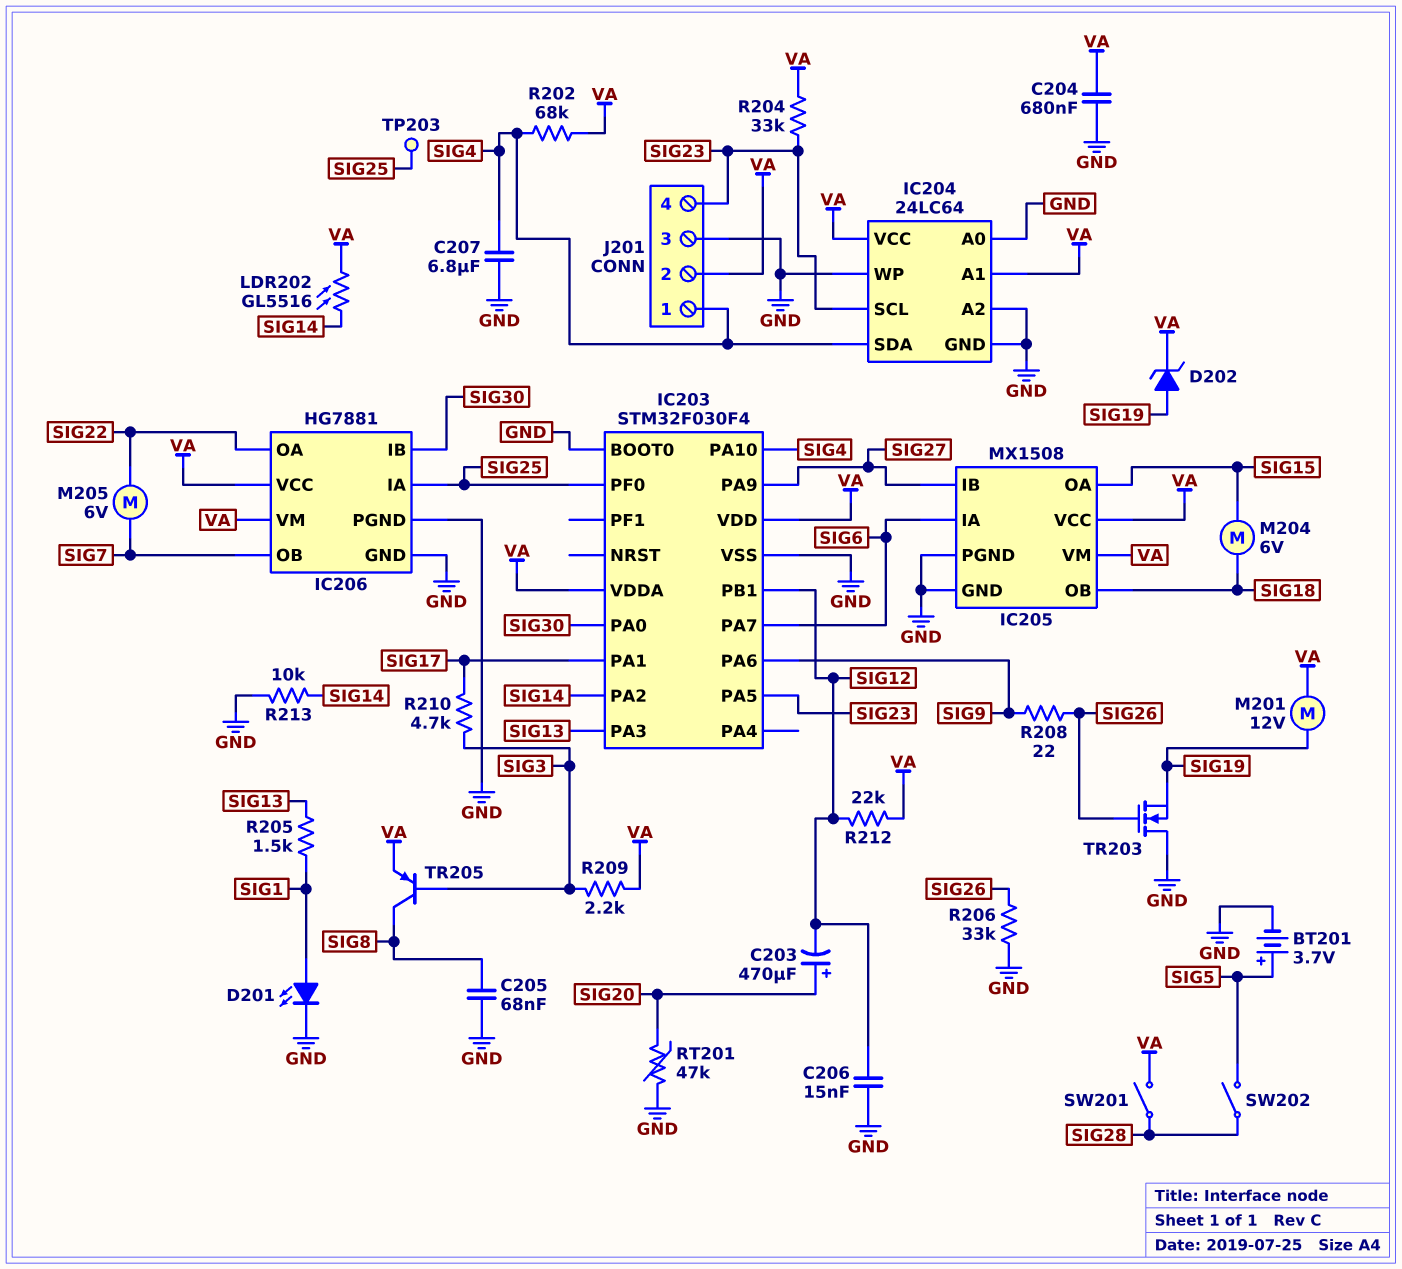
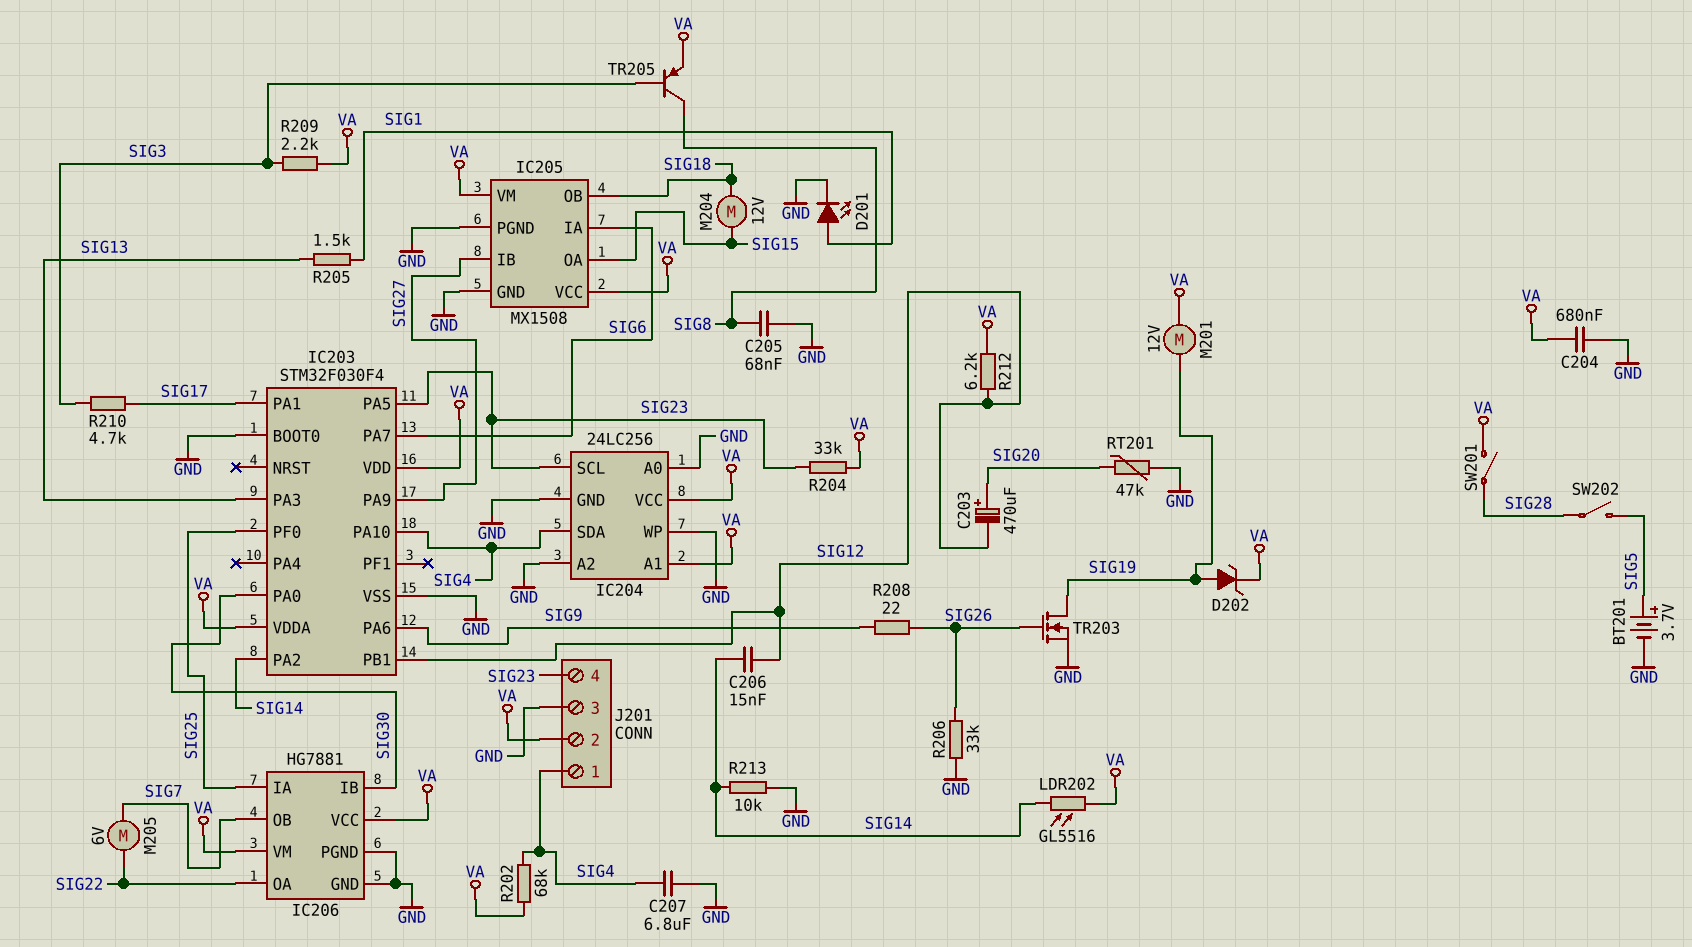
C206: 15nF (GND, SIG12) -> 15nF (SIG12, SIG14)
IC204: 24LC64 -> 24LC256
M204: motor 6V (SIG15, SIG18) -> motor 12V (SIG15, SIG18)
R212: 22k (SIG12, VA) -> 6.2k (SIG12, VA)
TP203: test point (SIG25) -> none
TR203: NMOS (G SIG26, D GND, S SIG19) -> NMOS (G SIG26, D SIG19, S GND)

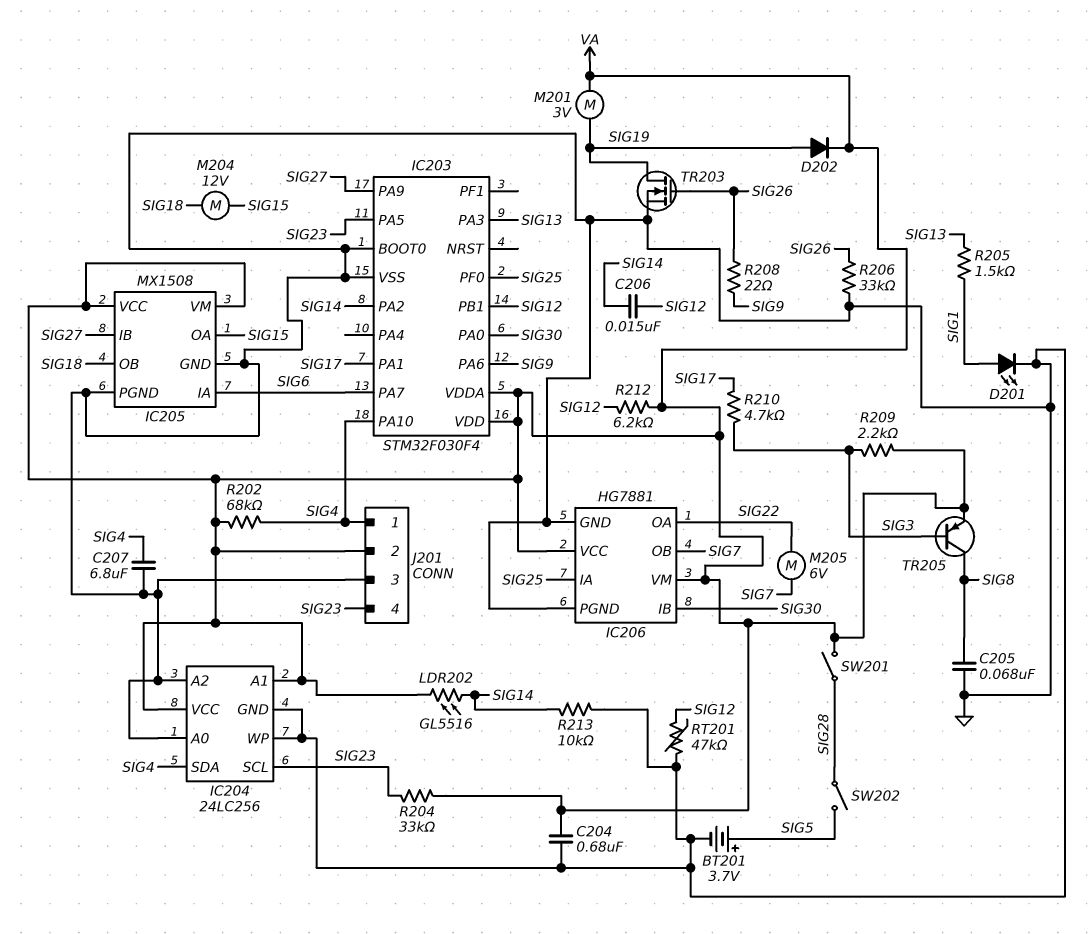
C203: 470uF (plus SIG20, minus SIG12) -> none
D202: zener (A SIG19, K VA) -> diode (A SIG19, K VA)
M201: motor 12V (SIG19, VA) -> motor 3V (SIG19, VA)
RT201: 47k (GND, SIG20) -> 47k (GND, SIG12)

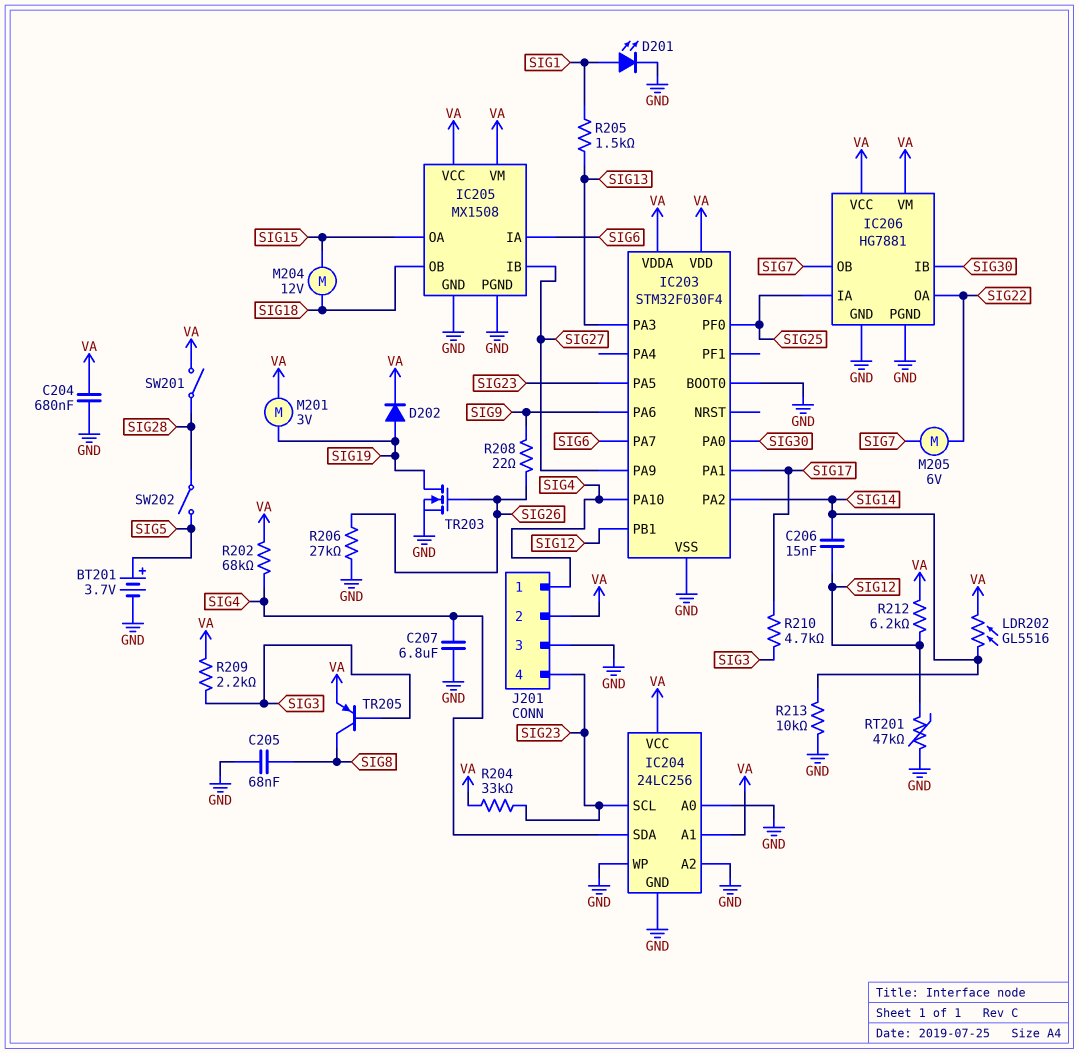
R206: 33k (GND, SIG26) -> 27k (GND, SIG26)

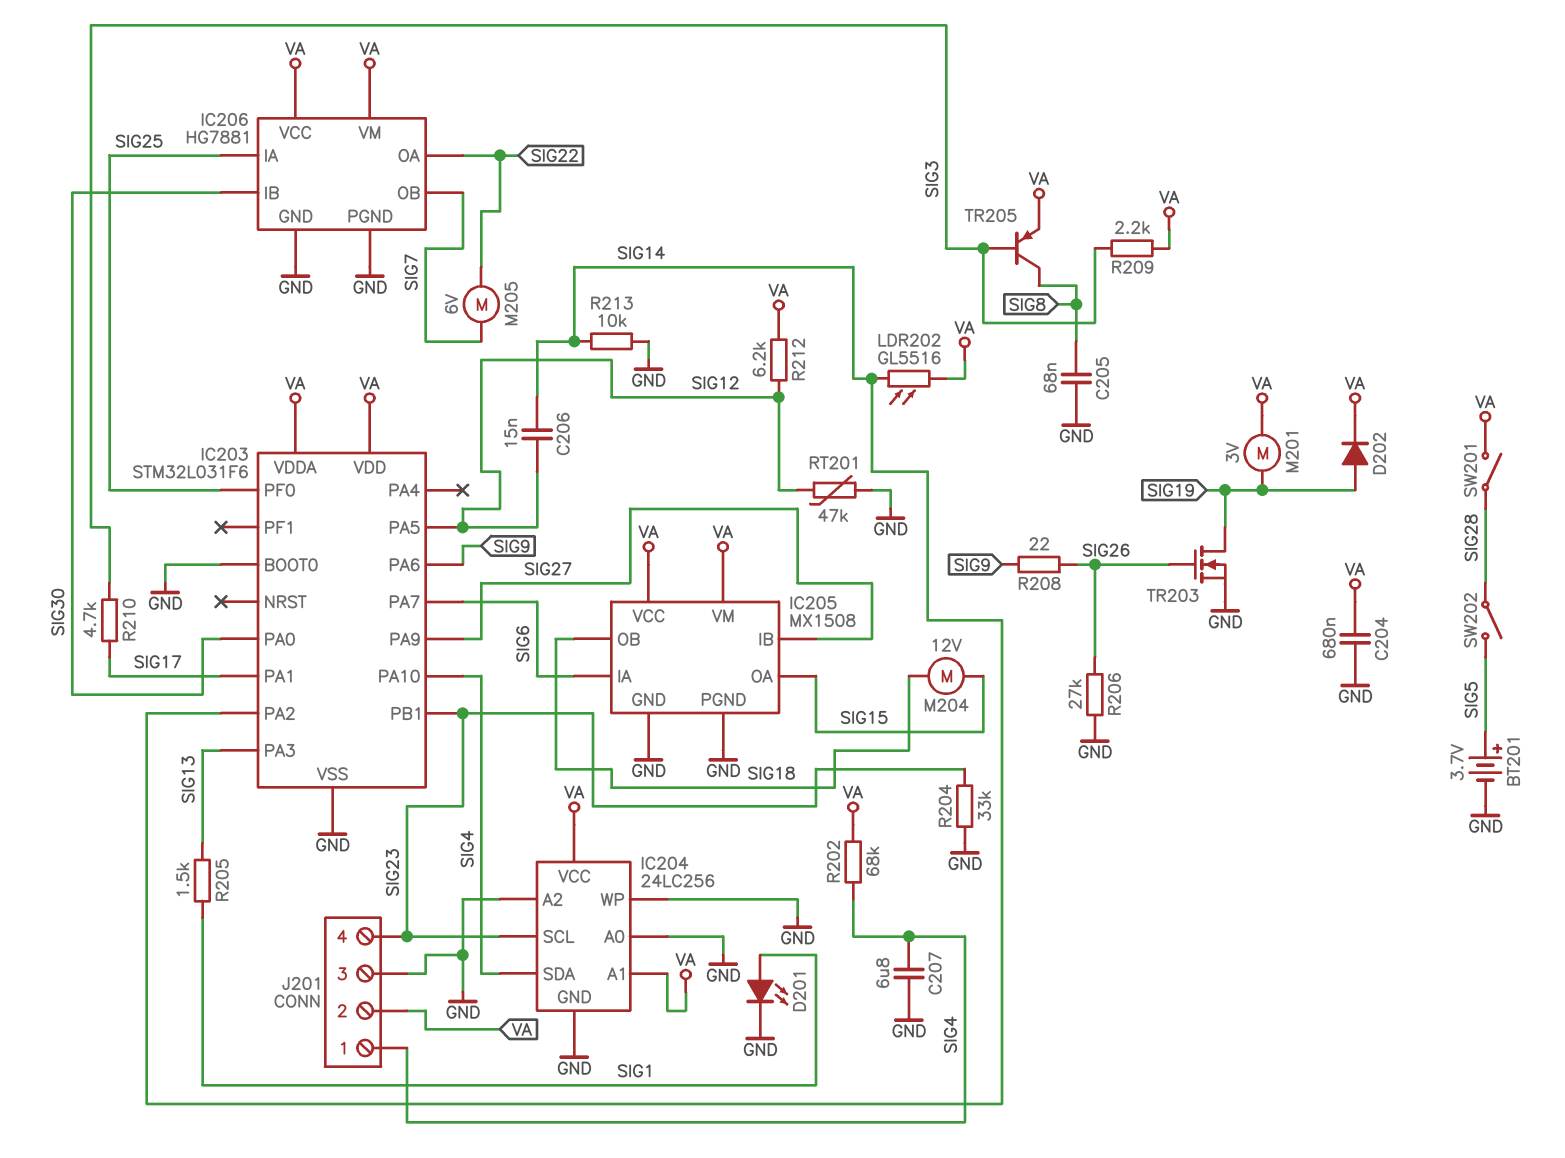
IC203: STM32F030F4 -> STM32L031F6
IC203 pin PA5: SIG23 -> SIG12
IC203 pin PB1: SIG12 -> SIG23
R204: 33k (SIG23, VA) -> 33k (GND, SIG23)

